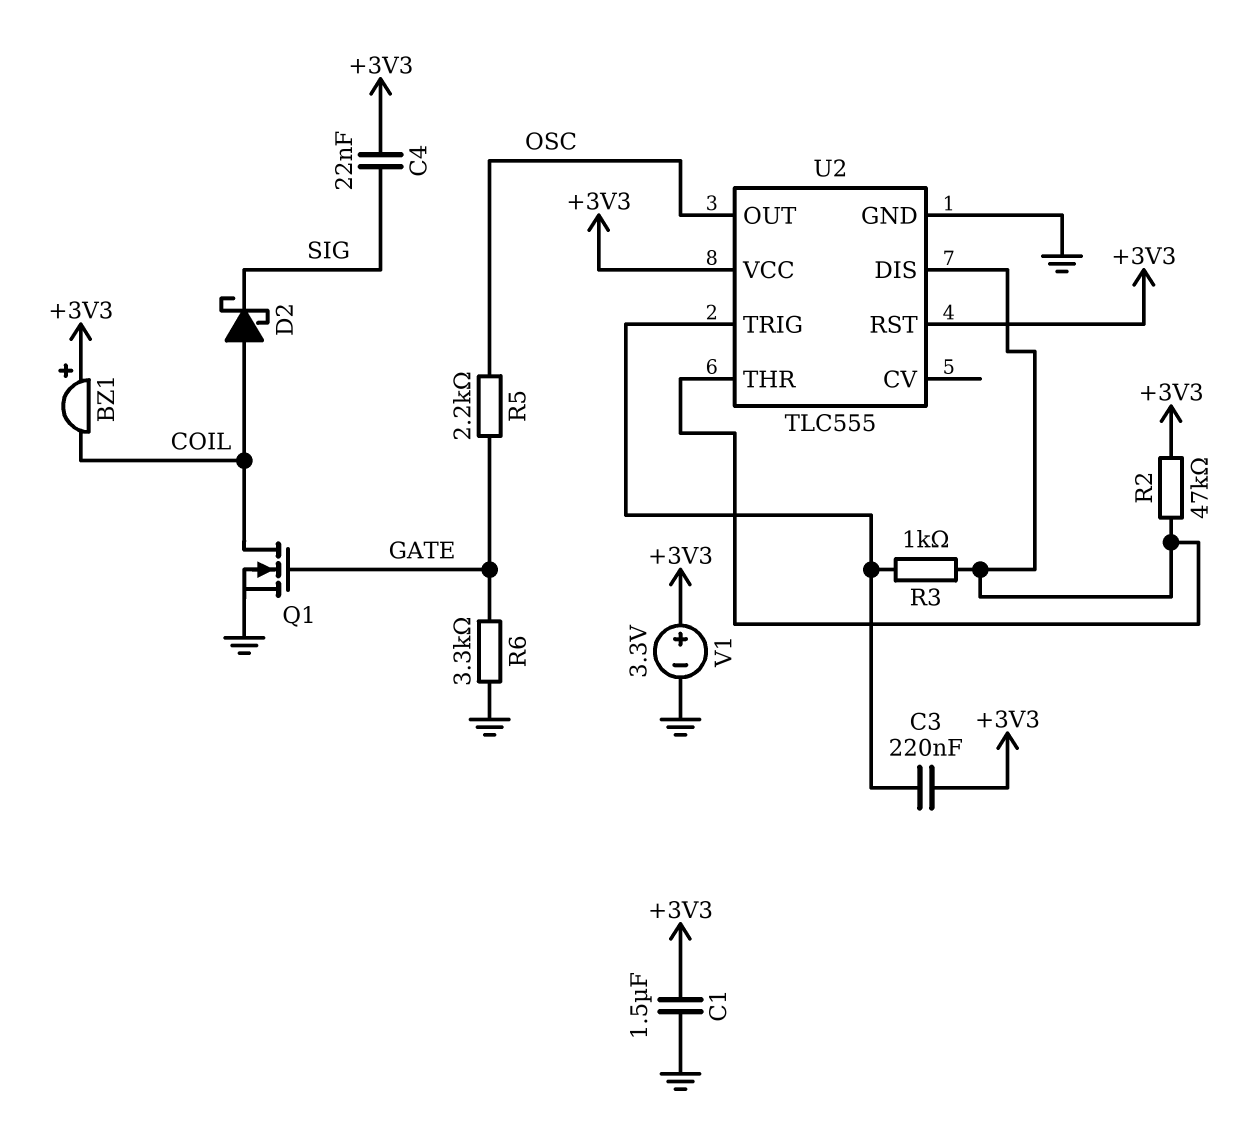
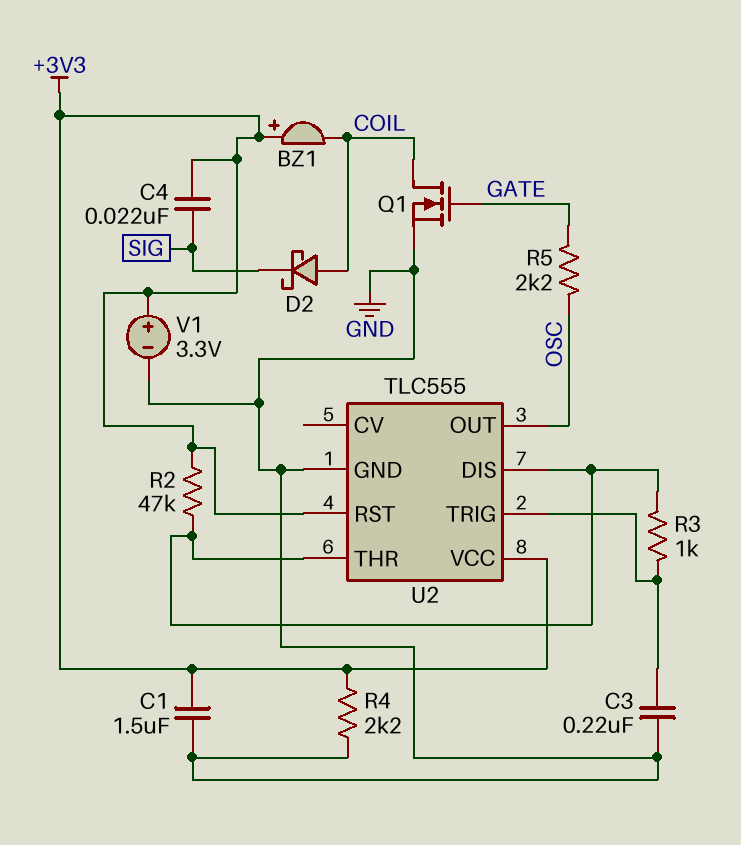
C3: 220nF (+3V3, U2/TRIG) -> 220nF (GND, U2/TRIG)
R4: none -> 2.2k (+3V3, GND)
R6: 3.3k (GATE, GND) -> none

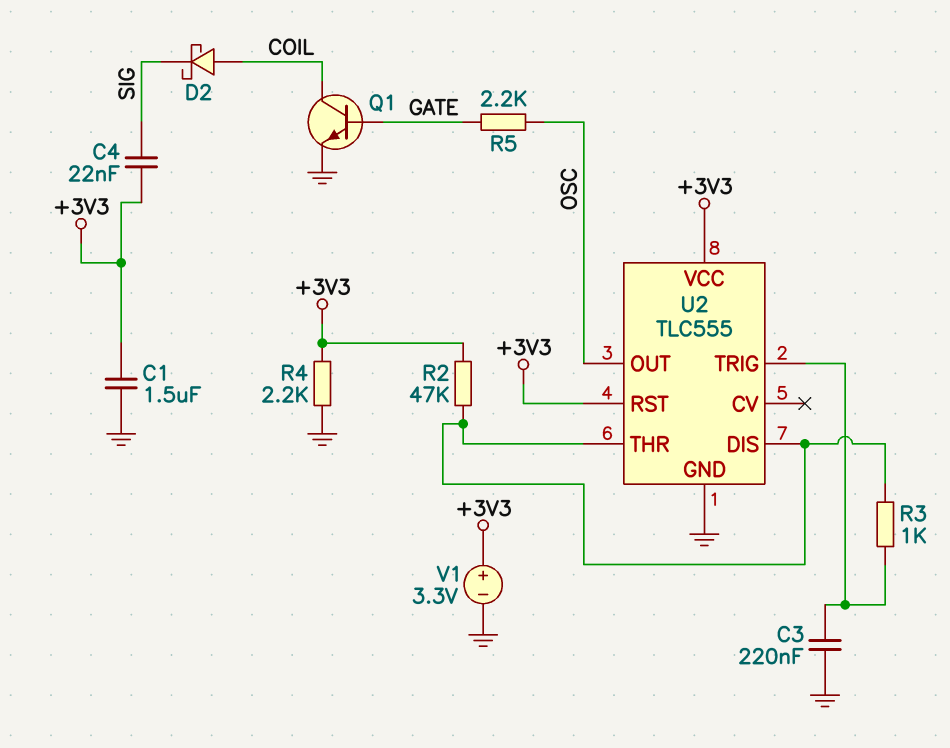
BZ1: buzzer (plus +3V3, minus COIL) -> none
Q1: NMOS (G GATE, D COIL, S GND) -> NPN (B GATE, C COIL, E GND)

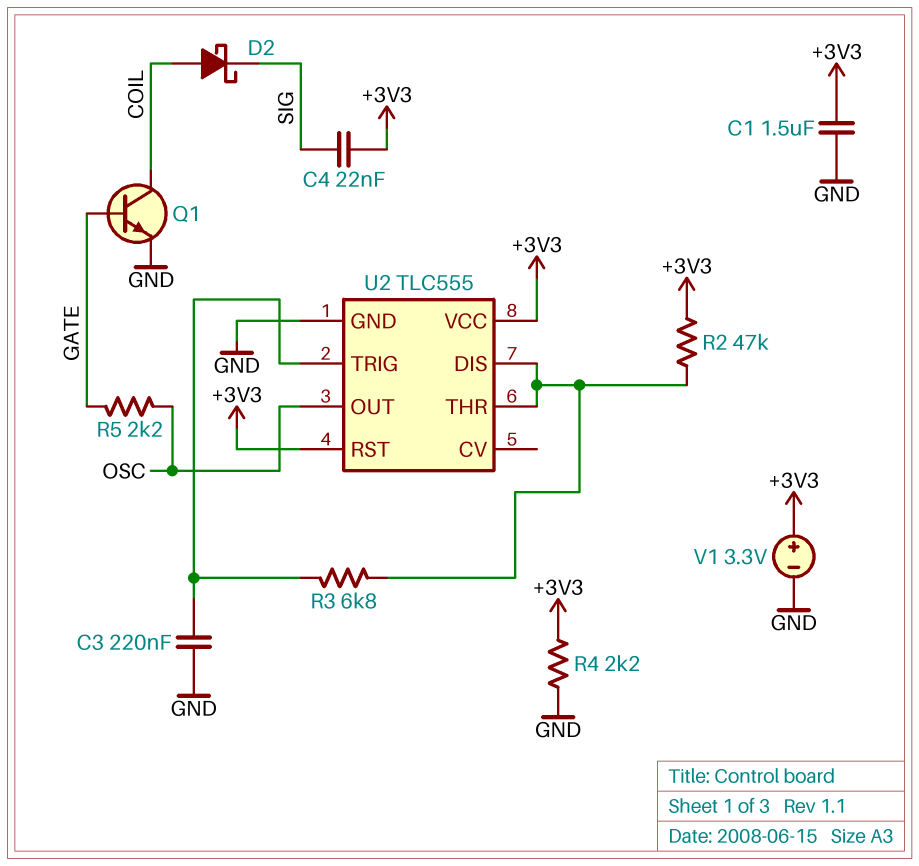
R3: 1k (U2/DIS, U2/TRIG) -> 6.8k (U2/DIS, U2/TRIG)

